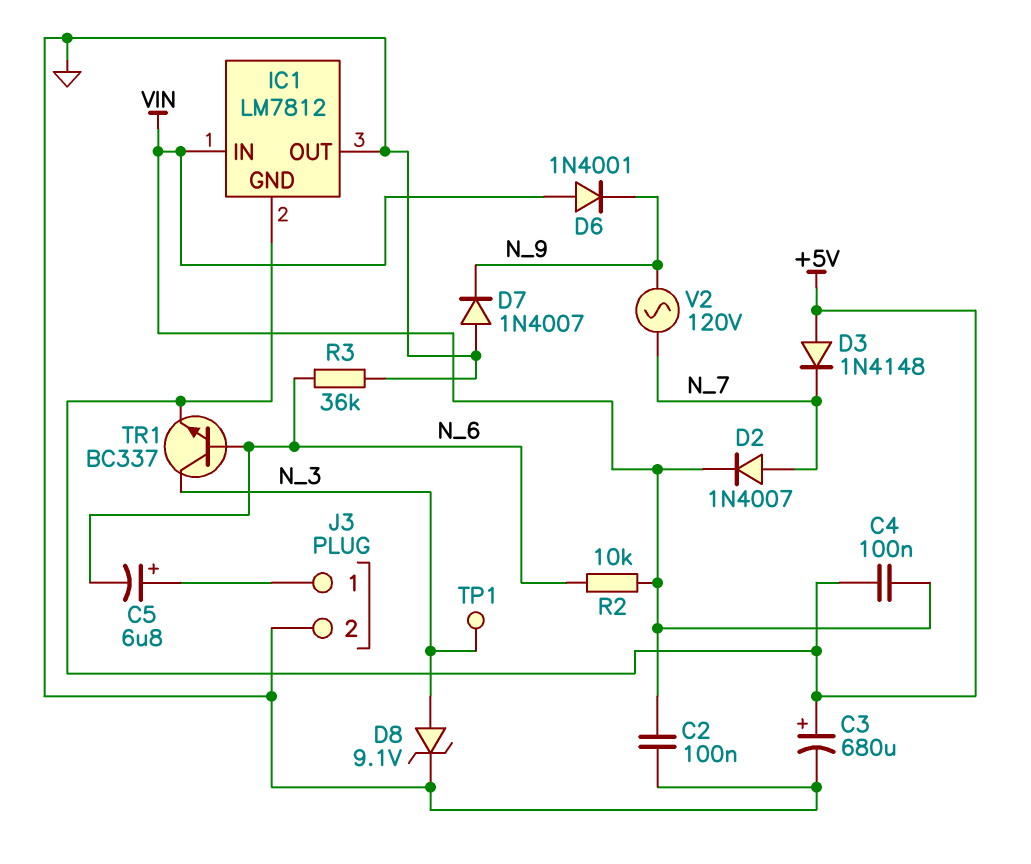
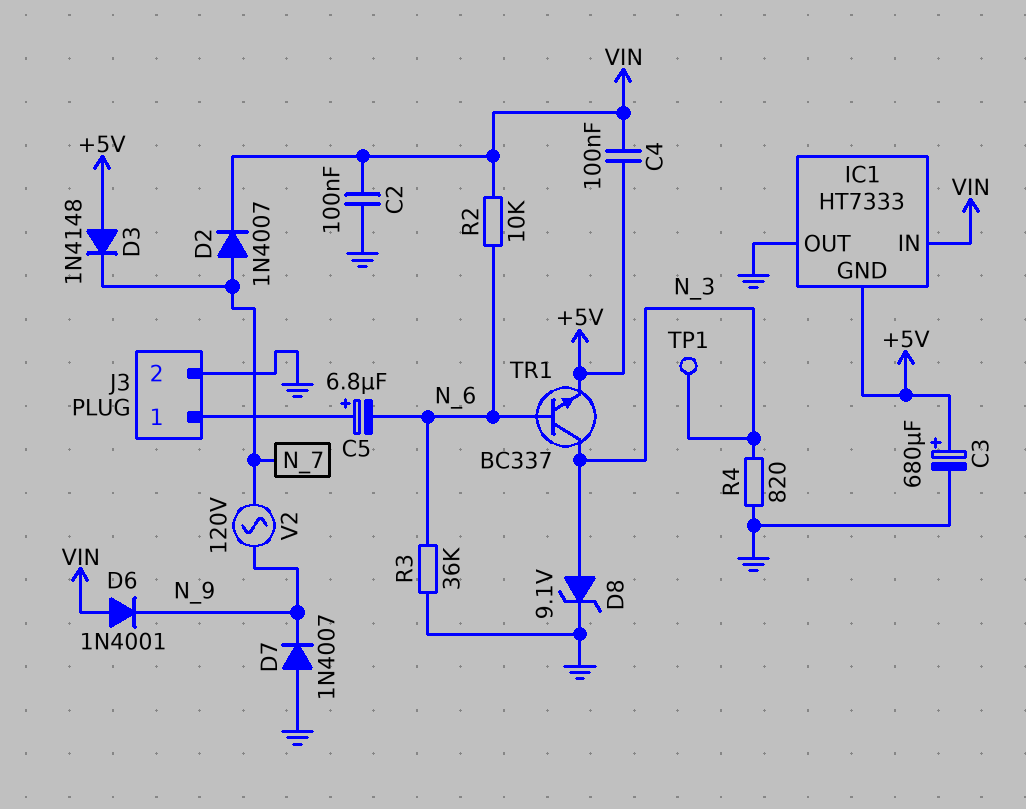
IC1: LM7812 -> HT7333
R4: none -> 820 (GND, N_3)

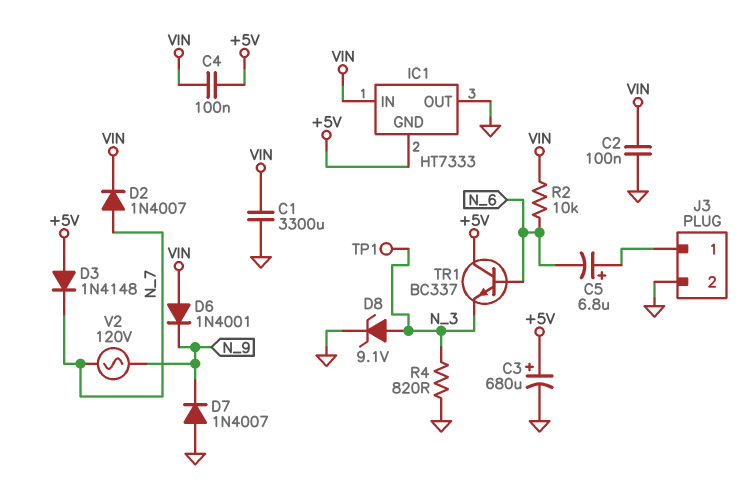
C1: none -> 3300uF (GND, VIN)
R3: 36k (GND, N_6) -> none
TR1: NPN BC337 (B N_6, C N_3, E +5V) -> NPN BC337 (B N_6, C +5V, E N_3)

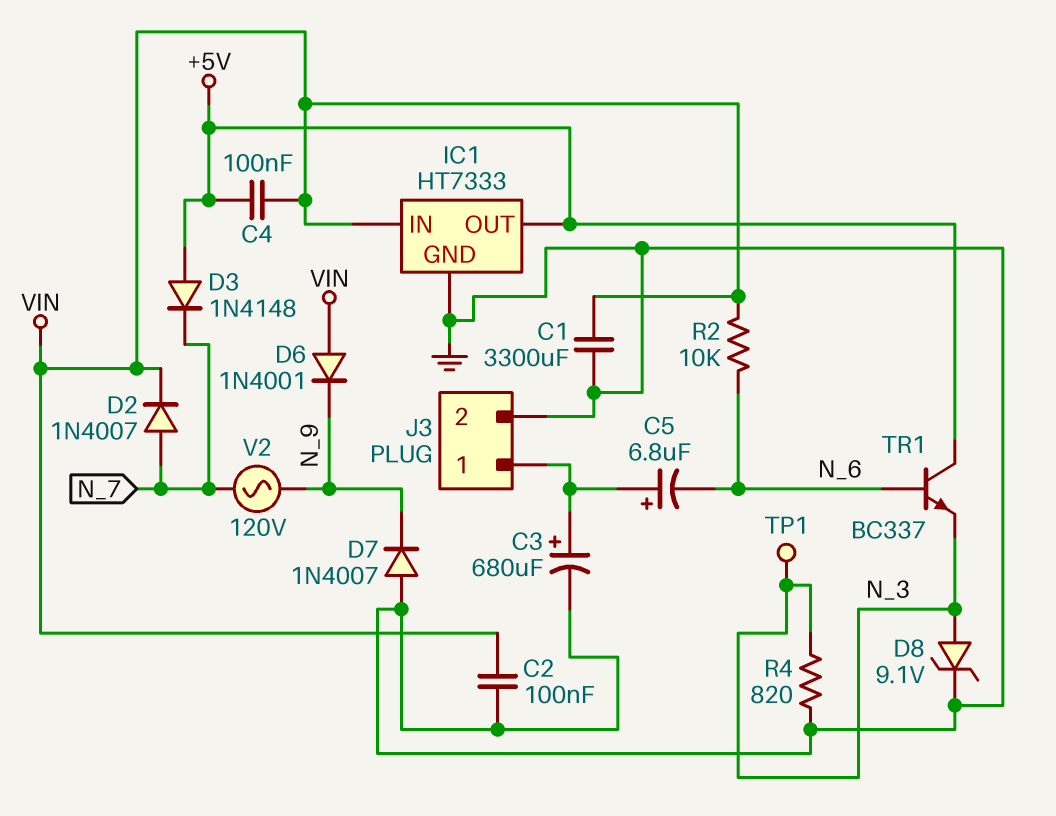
C3: 680uF (plus +5V, minus GND) -> 680uF (plus J3/1, minus GND)
IC1 pin GND: +5V -> GND
IC1 pin OUT: GND -> +5V

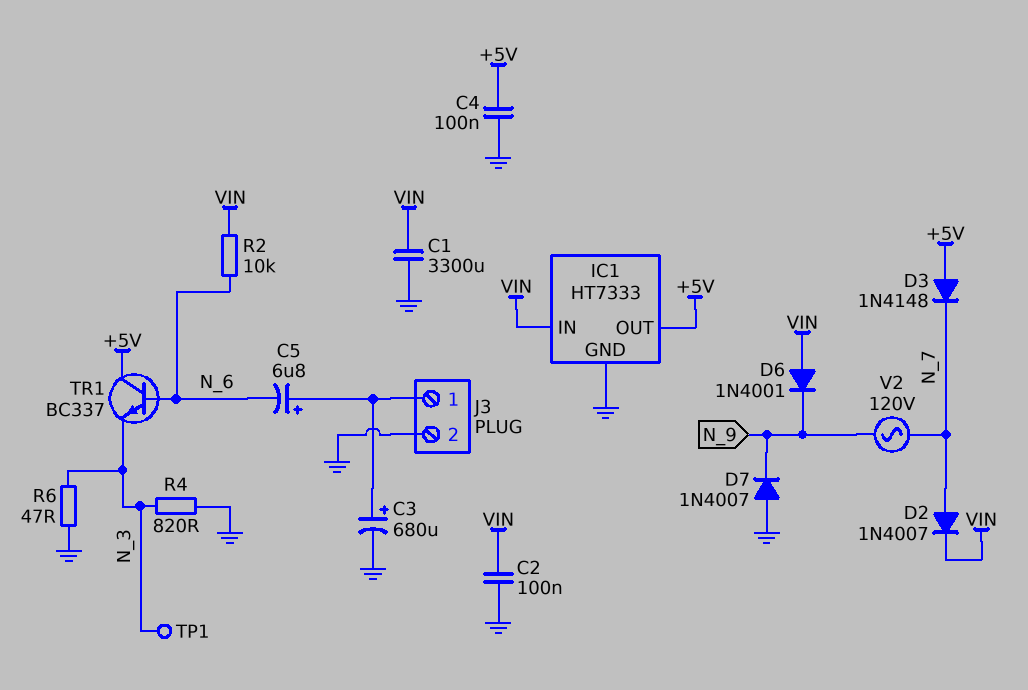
C4: 100nF (+5V, VIN) -> 100nF (+5V, GND)
D8: zener 9.1V (A N_3, K GND) -> none
R6: none -> 47 (GND, N_3)

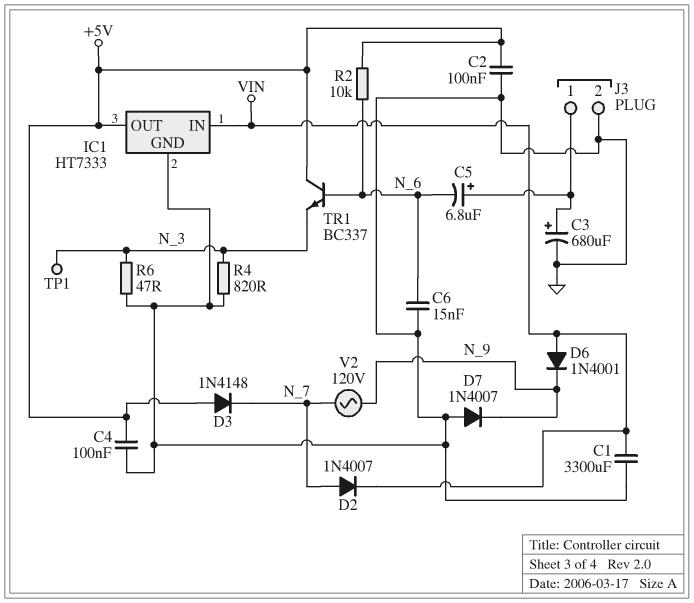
C2: 100nF (GND, VIN) -> 100nF (+5V, GND)
C6: none -> 15nF (GND, N_6)
R2: 10k (N_6, VIN) -> 10k (+5V, N_6)

